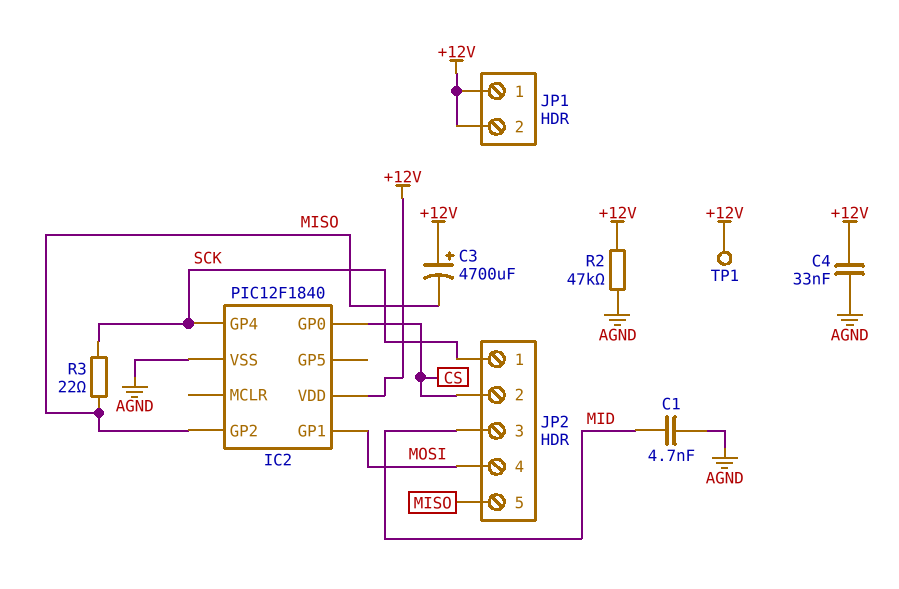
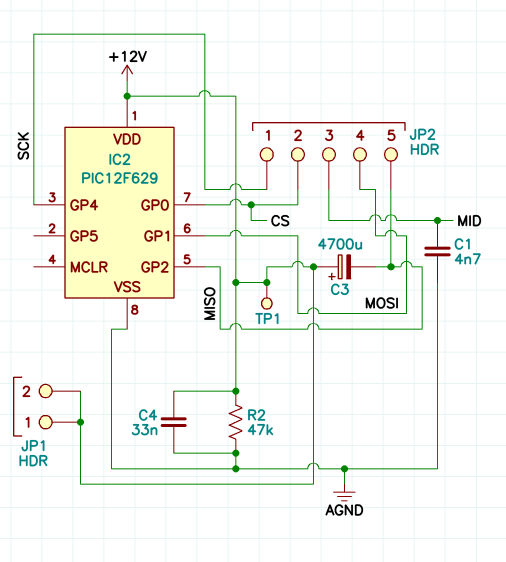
IC2: PIC12F1840 -> PIC12F629
R3: 22 (MISO, SCK) -> none

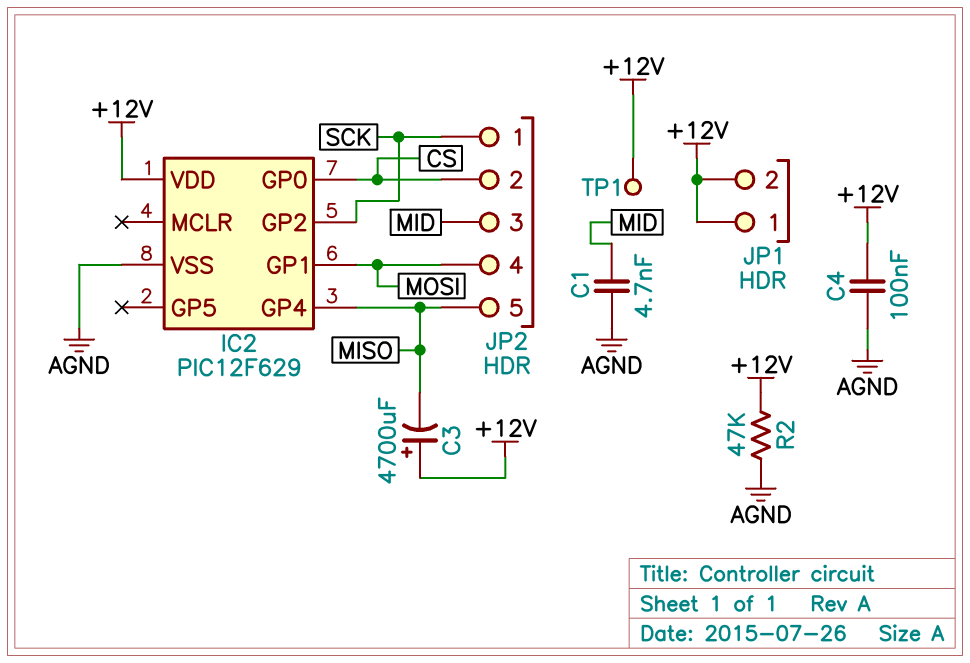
C4: 33nF (+12V, AGND) -> 100nF (+12V, AGND)
IC2 pin GP2: MISO -> SCK
IC2 pin GP4: SCK -> MISO

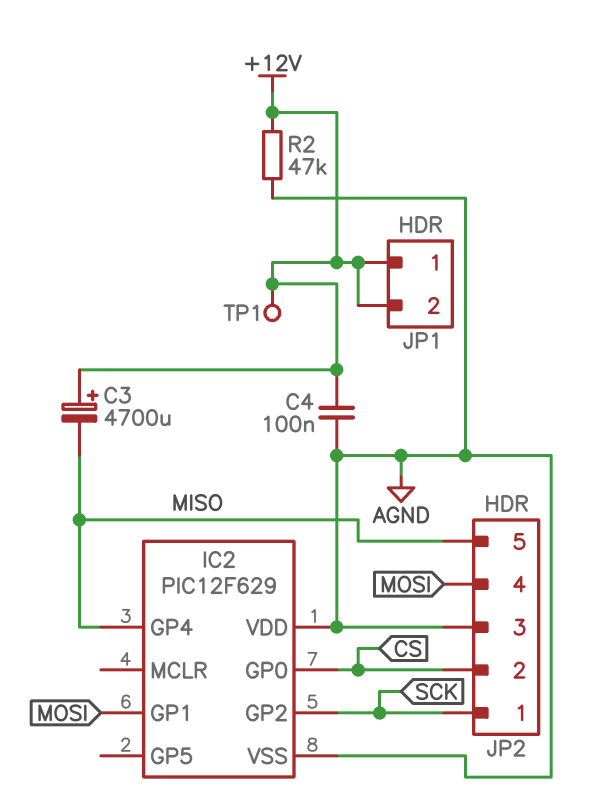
C1: 4.7nF (AGND, MID) -> none
IC2 pin VDD: +12V -> AGND
JP2 pin 3: MID -> AGND

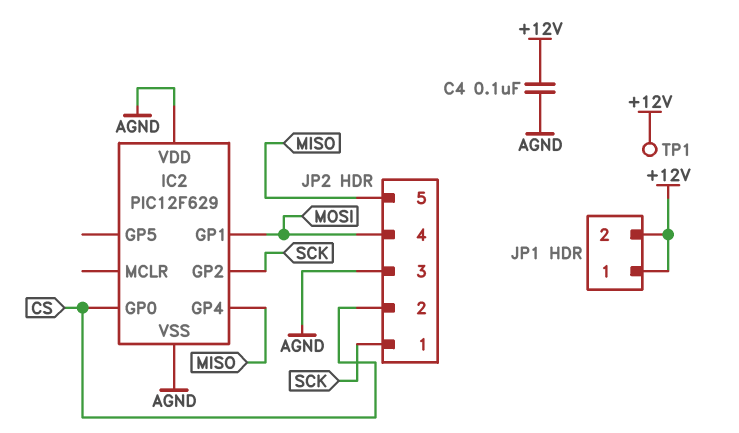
C3: 4700uF (plus +12V, minus MISO) -> none
R2: 47k (+12V, AGND) -> none

